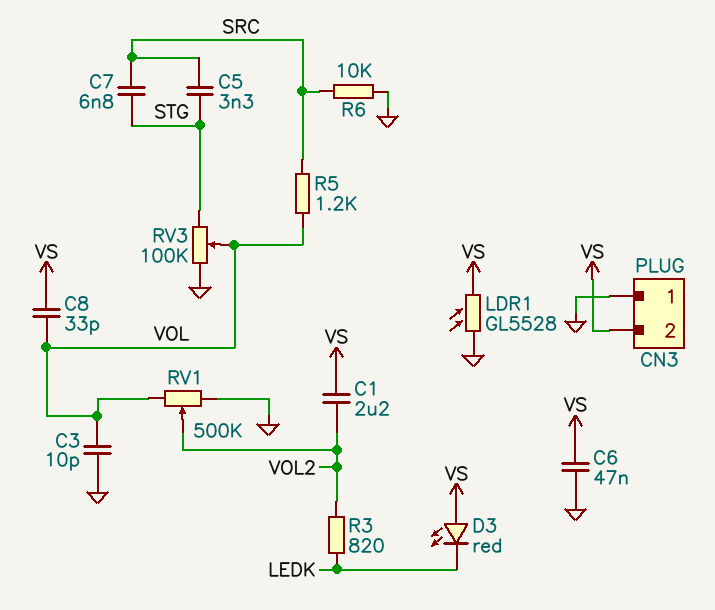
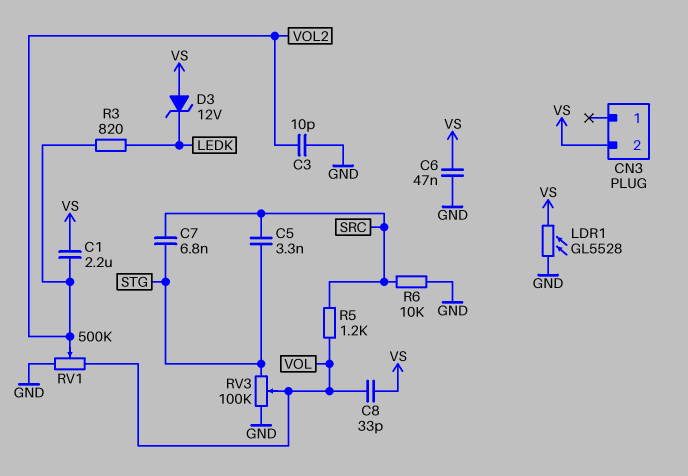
C3: 10pF (GND, VOL) -> 10pF (GND, VOL2)
CN3 pin 1: GND -> none
D3: LED red (A VS, K LEDK) -> zener 12V (A VS, K LEDK)

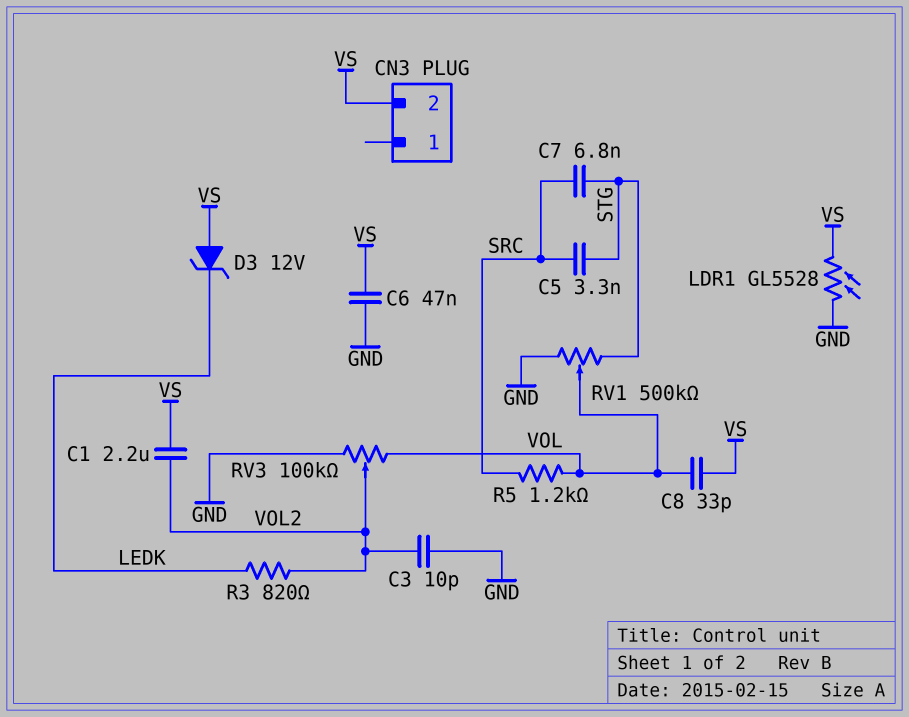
R6: 10k (GND, SRC) -> none
RV1: 500k (GND, VOL, wiper VOL2) -> 500k (GND, STG, wiper VOL)
RV3: 100k (GND, STG, wiper VOL) -> 100k (GND, VOL, wiper VOL2)

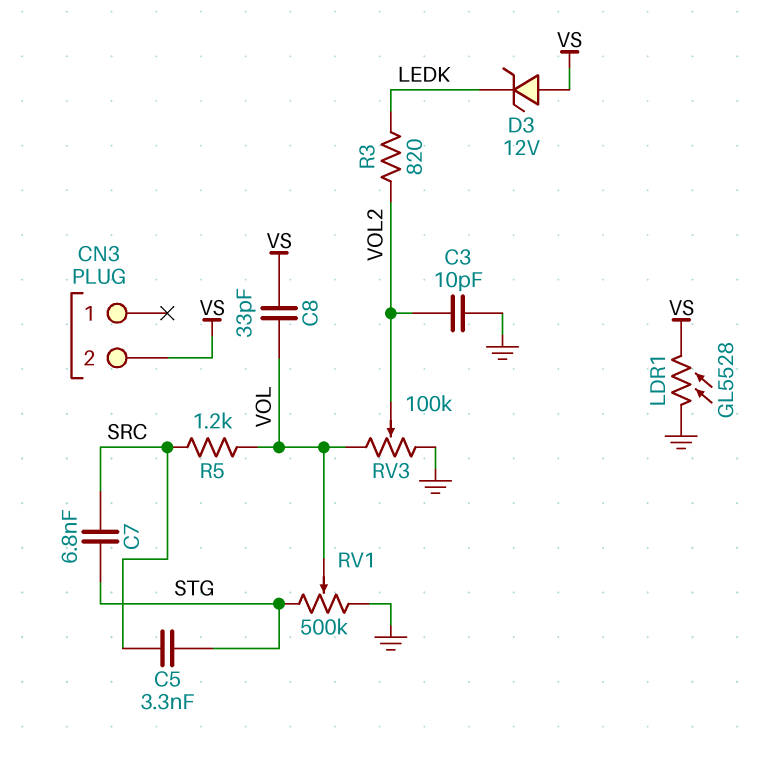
C1: 2.2uF (VOL2, VS) -> none
C6: 47nF (GND, VS) -> none

